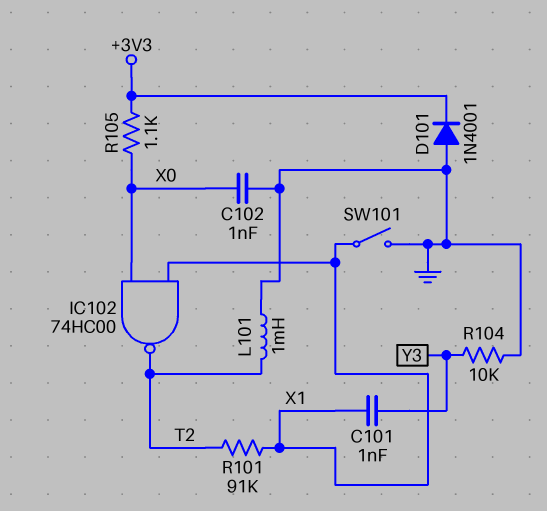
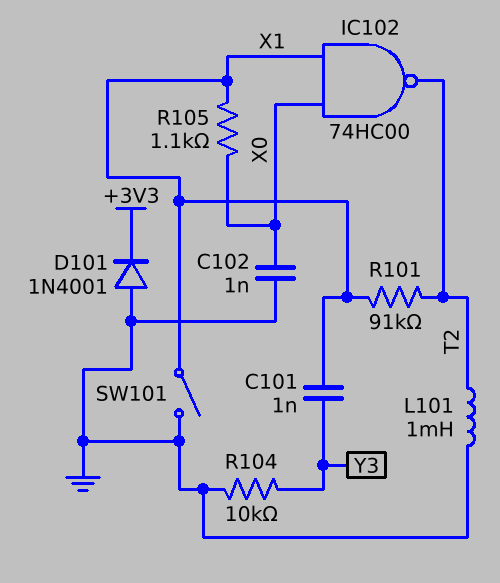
R105: 1.1k (+3V3, X0) -> 1.1k (X0, X1)

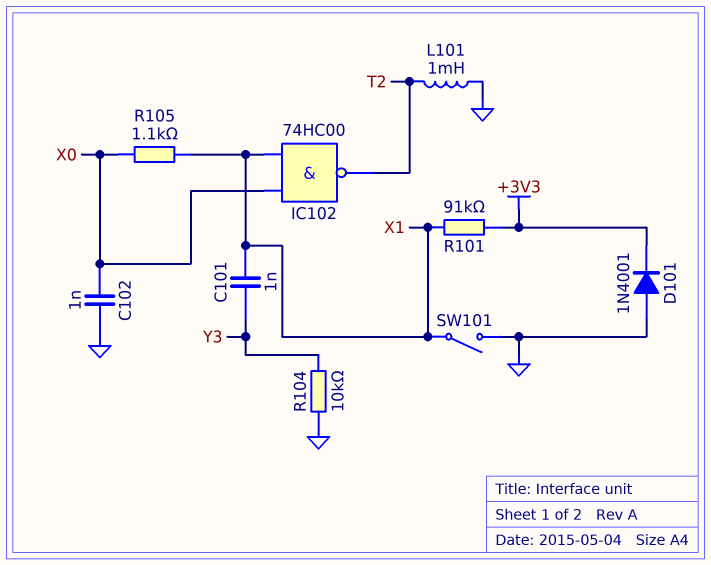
R101: 91k (T2, X1) -> 91k (+3V3, X1)

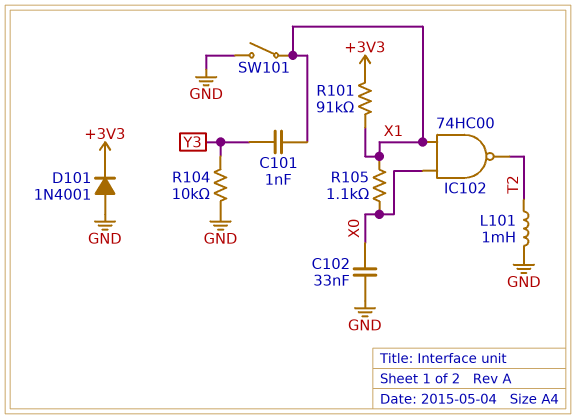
C102: 1nF (GND, X0) -> 33nF (GND, X0)

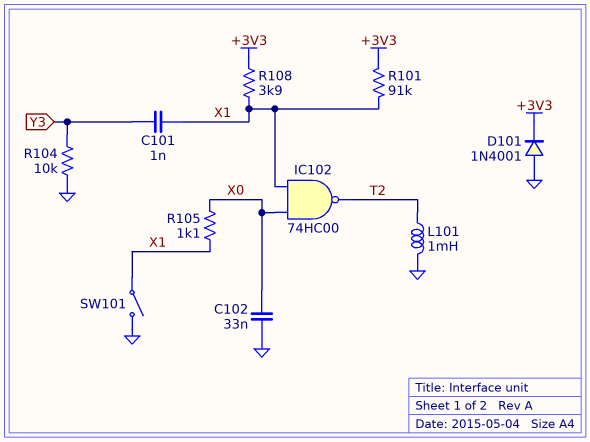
R108: none -> 3.9k (+3V3, X1)

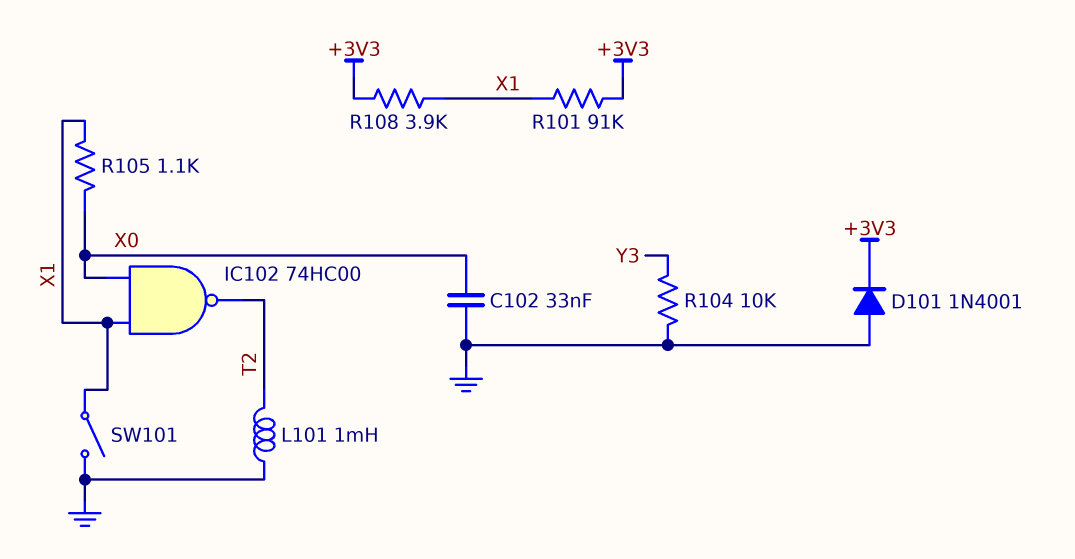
C101: 1nF (X1, Y3) -> none

